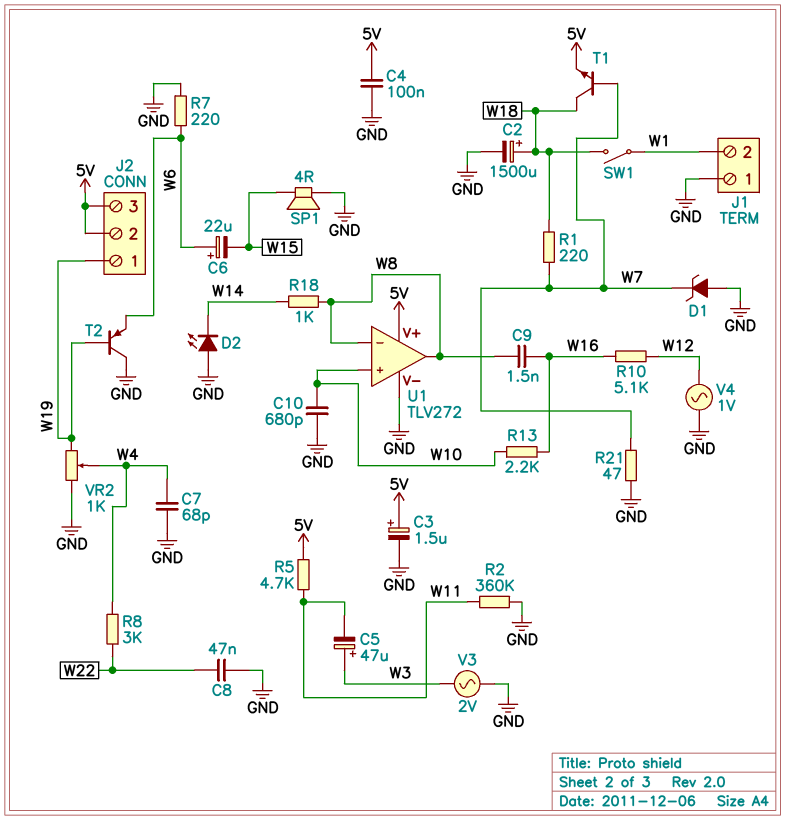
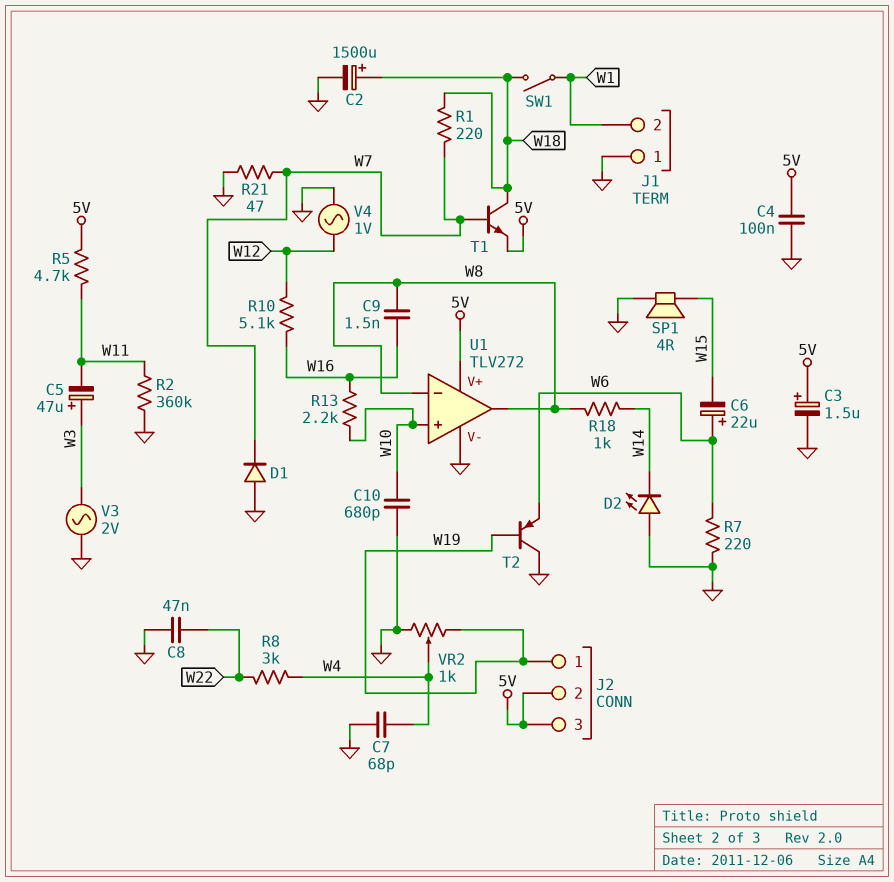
D1: zener (A GND, K W7) -> diode (A GND, K W7)

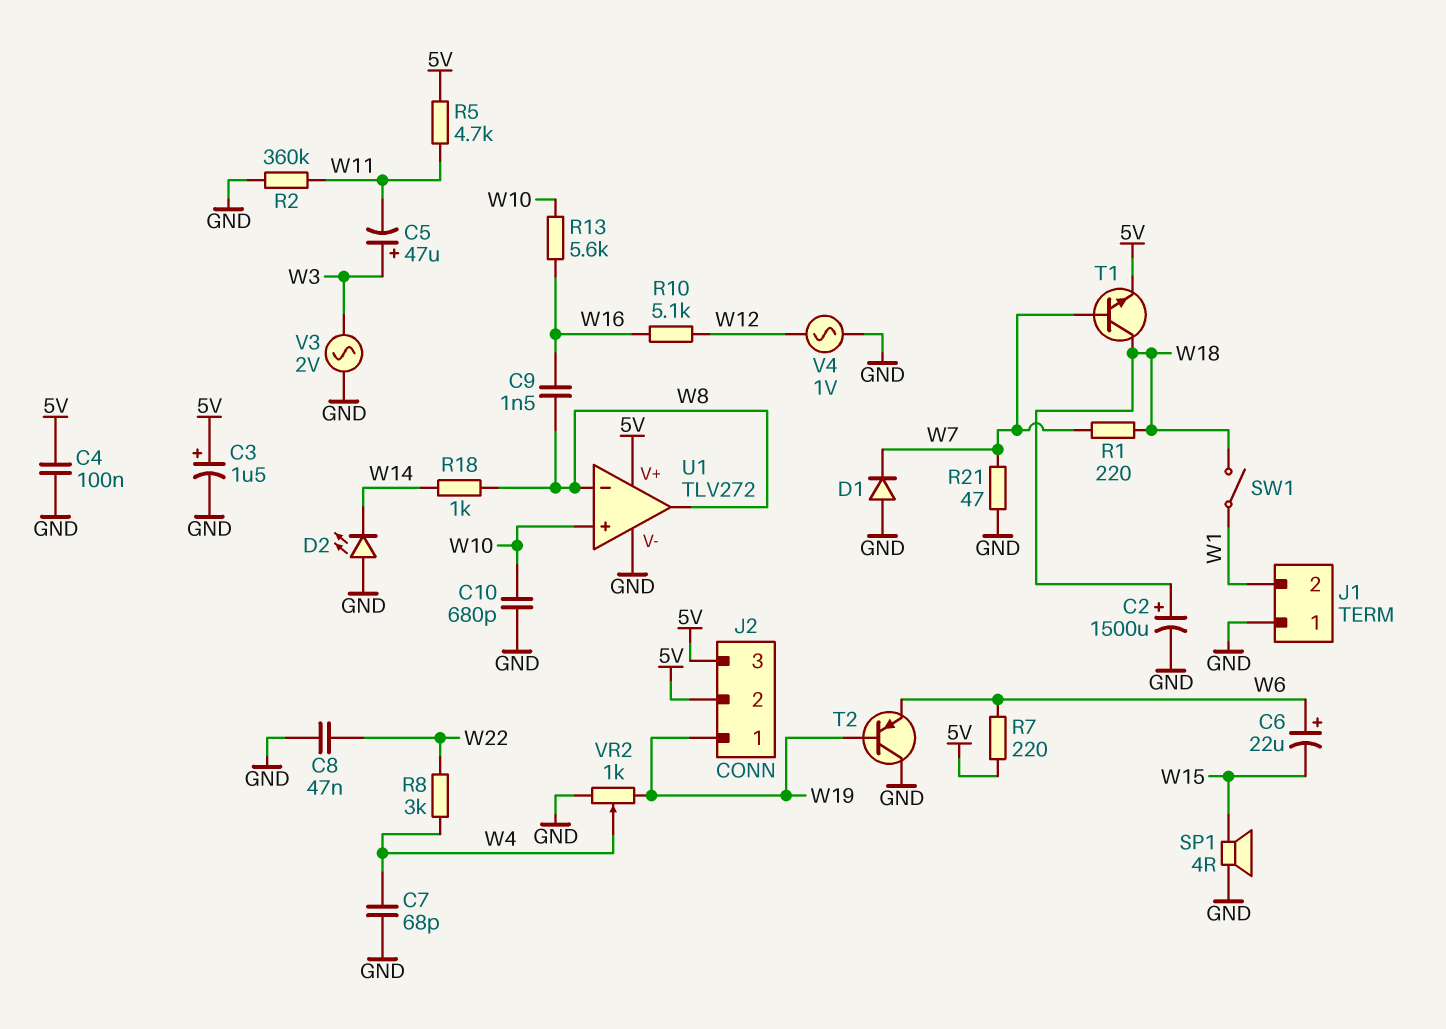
R7: 220 (GND, W6) -> 220 (5V, W6)
R13: 2.2k (W10, W16) -> 5.6k (W10, W16)

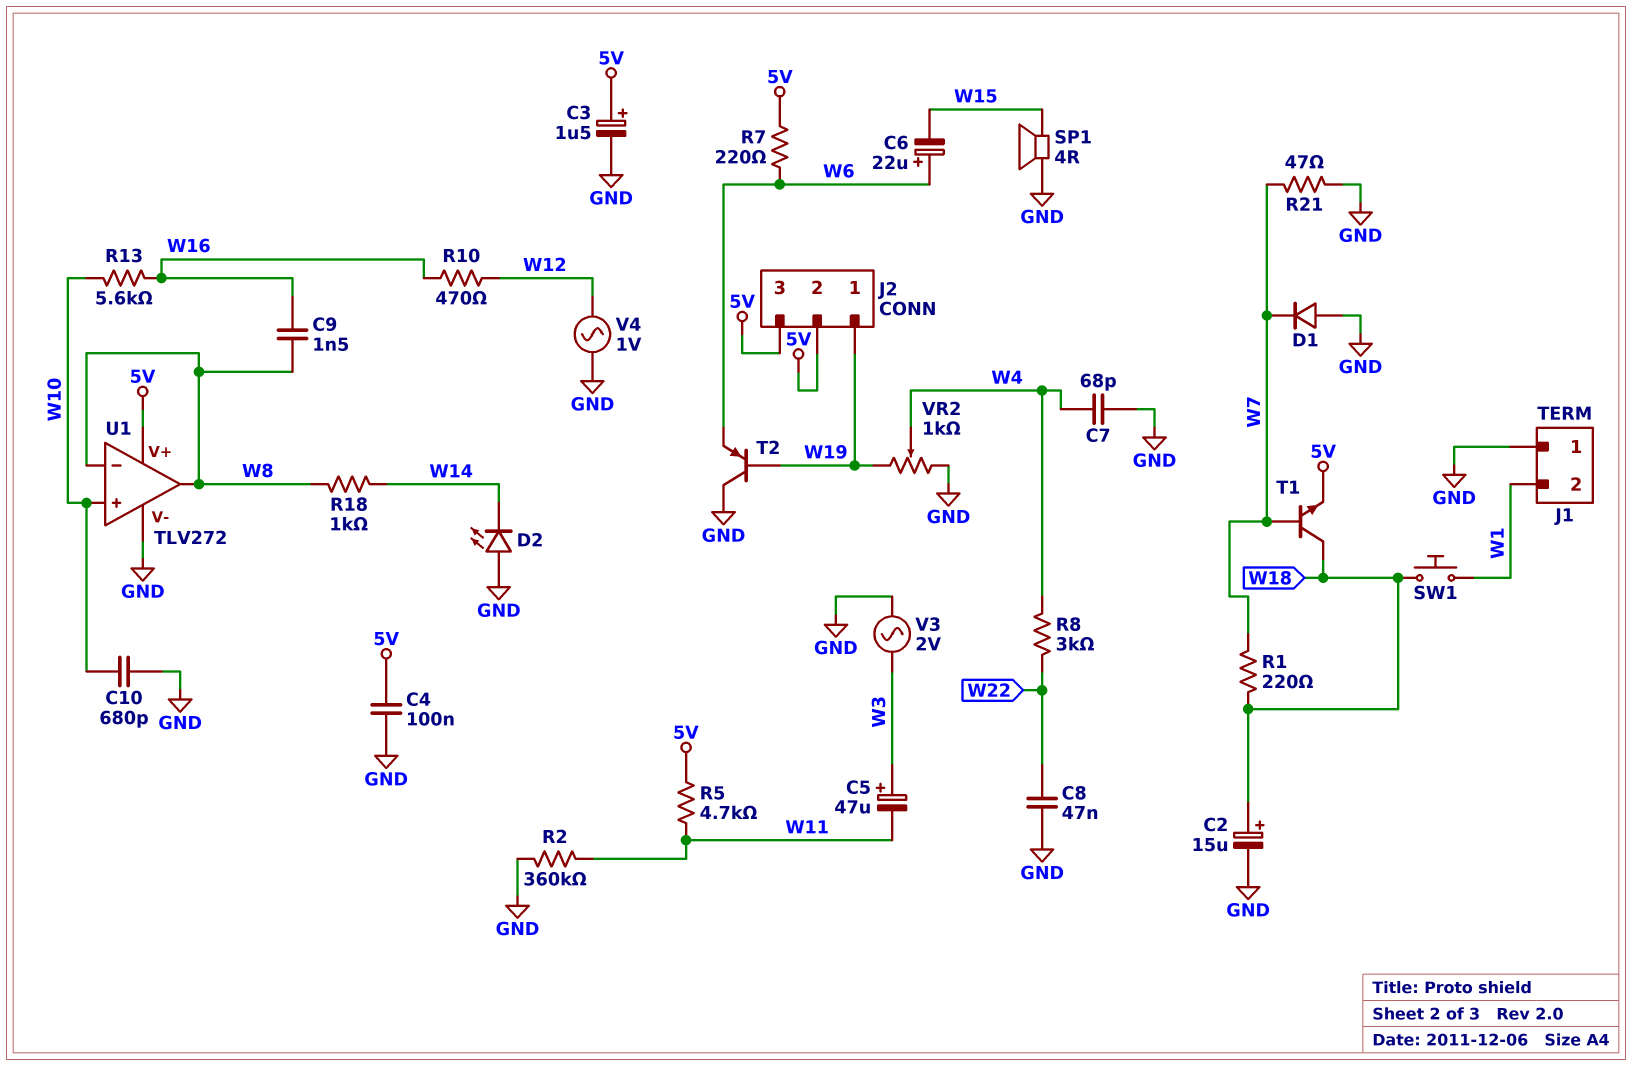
C2: 1500uF (plus W18, minus GND) -> 15uF (plus W18, minus GND)
R10: 5.1k (W12, W16) -> 470 (W12, W16)
SW1: switch (W1, W18) -> button (W1, W18)

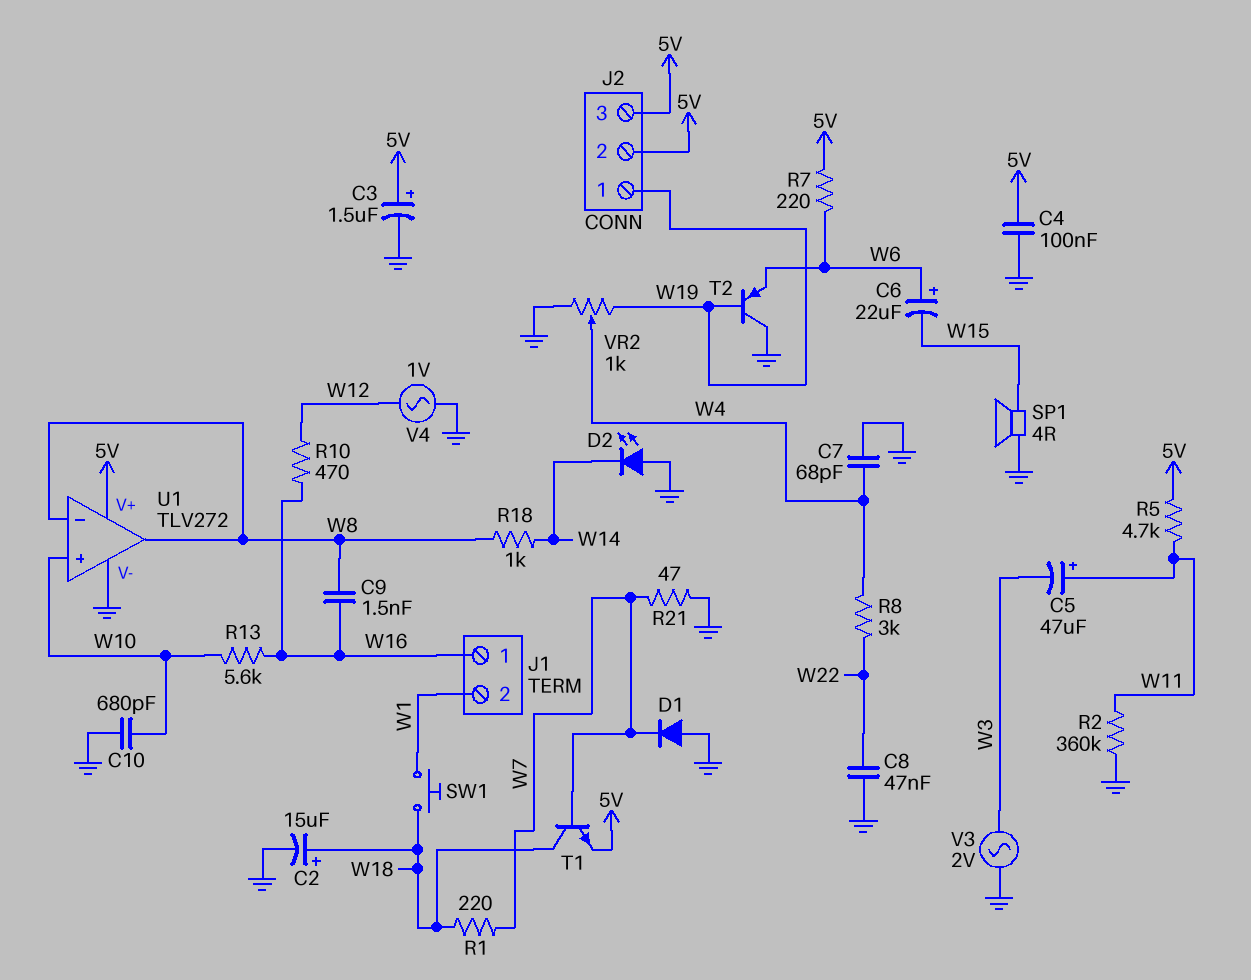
C5: 47uF (plus W3, minus W11) -> 47uF (plus W11, minus W3)
J1 pin 1: GND -> W16

